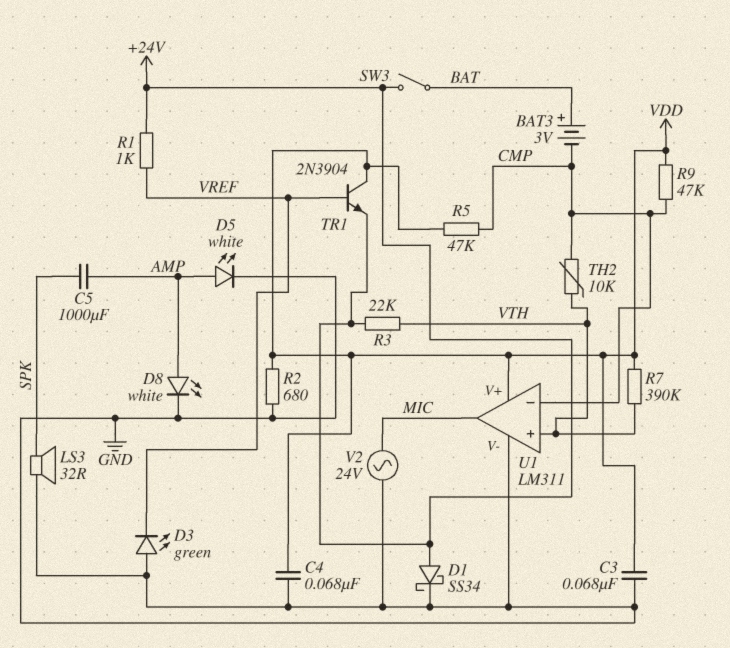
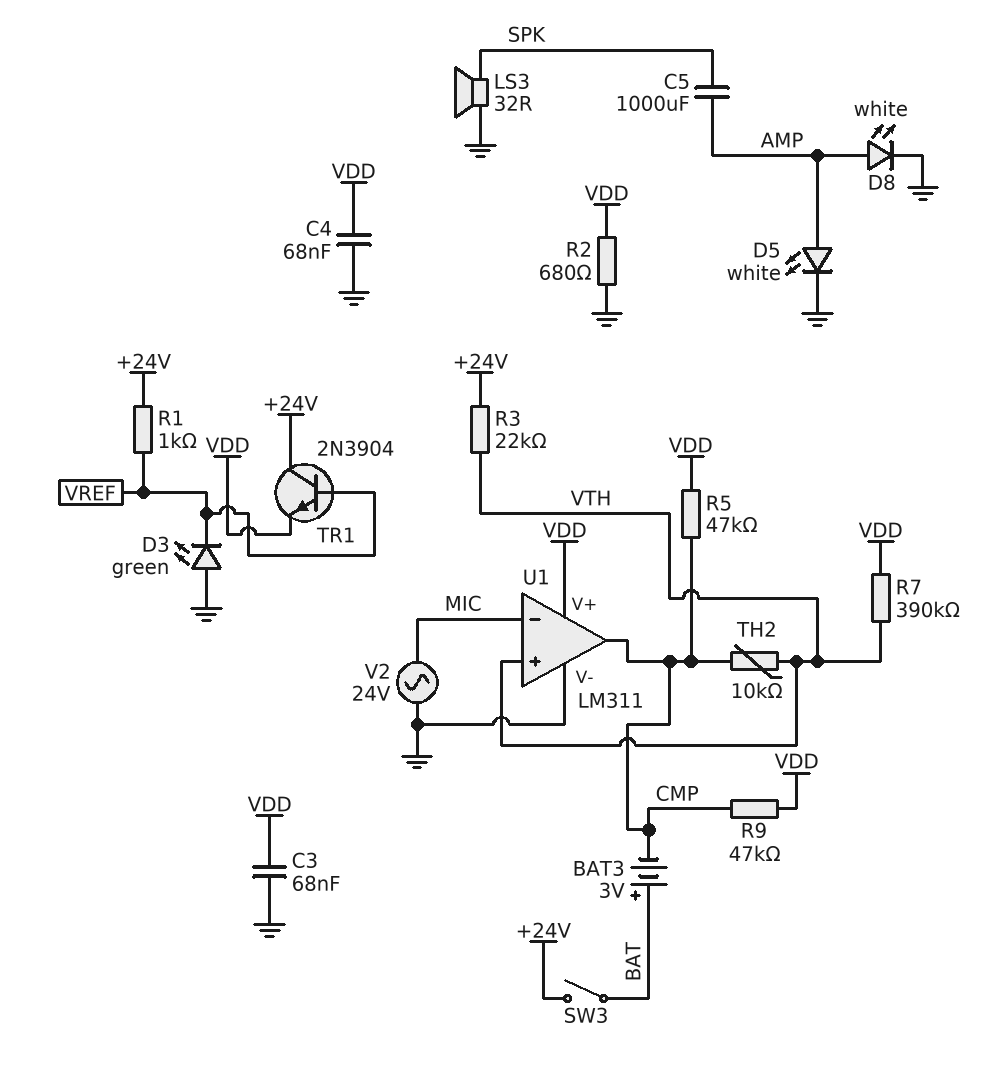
D1: schottky SS34 (A +24V, K GND) -> none
TR1: NPN 2N3904 (B VREF, C VDD, E +24V) -> NPN 2N3904 (B VREF, C +24V, E VDD)
U1 pin in-: CMP -> MIC
U1 pin out: MIC -> CMP

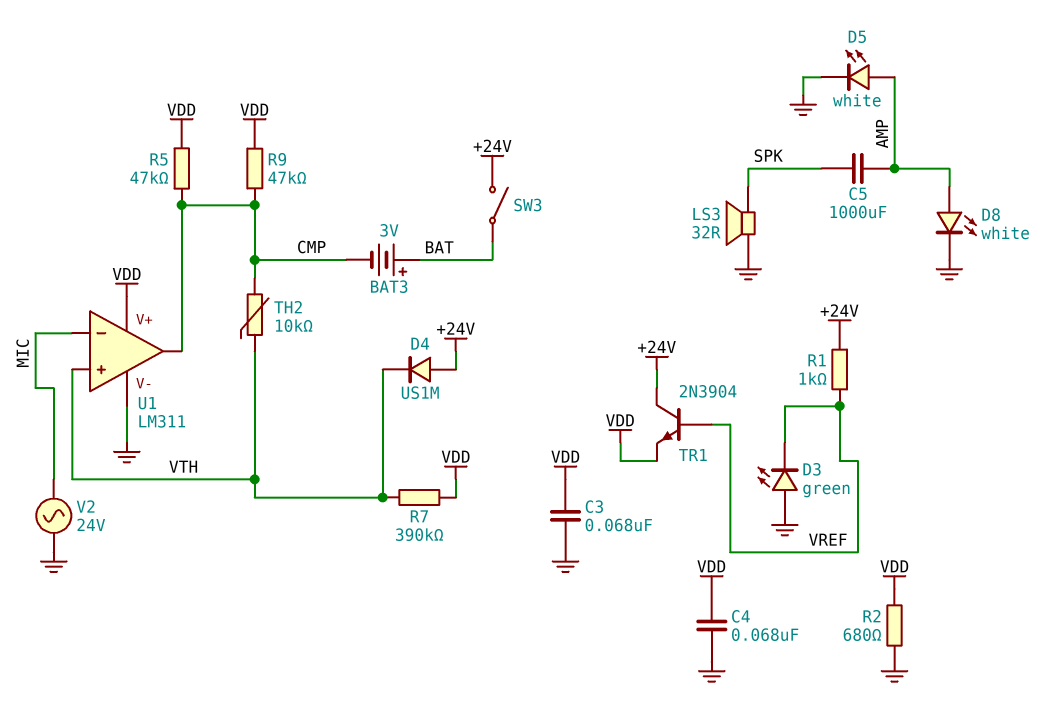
D4: none -> diode US1M (A +24V, K VTH)
R3: 22k (+24V, VTH) -> none

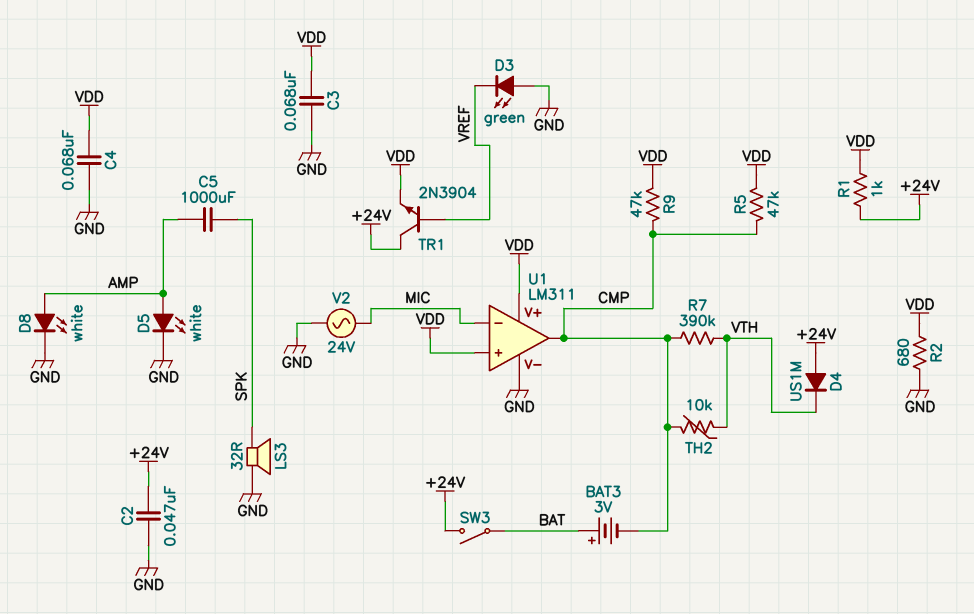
C2: none -> 47nF (+24V, GND)
R1: 1k (+24V, VREF) -> 1k (+24V, VDD)
R7: 390k (VDD, VTH) -> 390k (CMP, VTH)
U1 pin in+: VTH -> VDD

